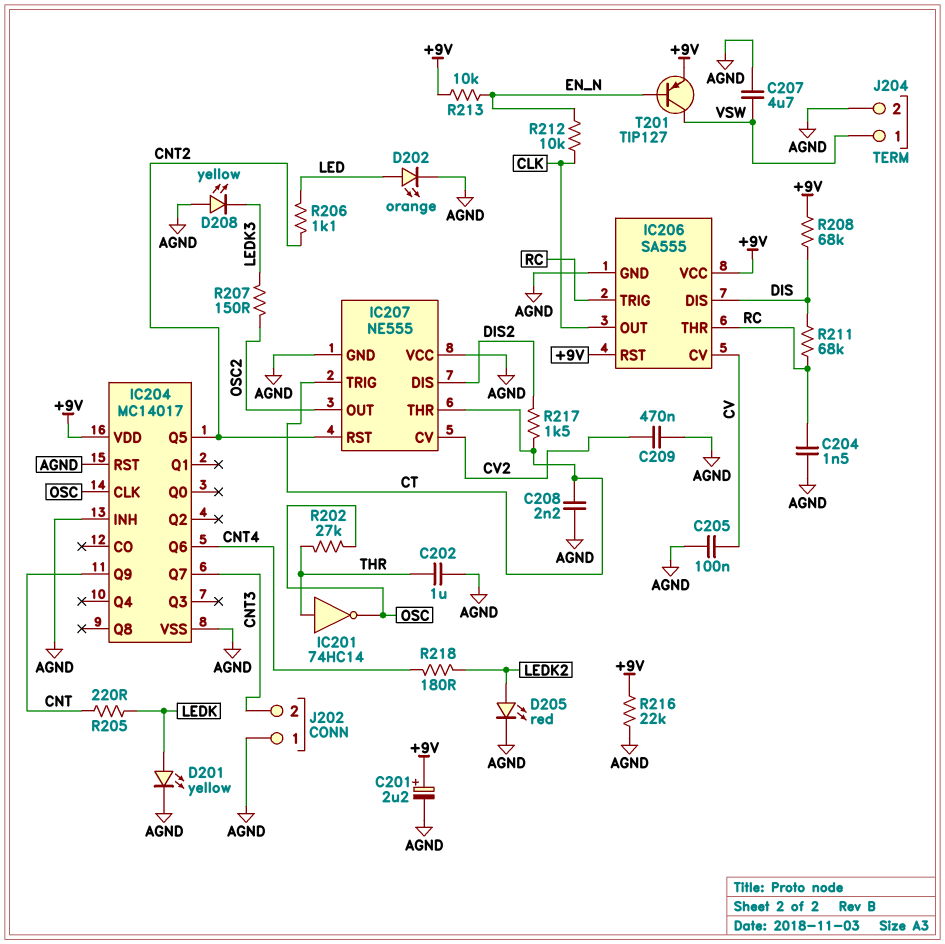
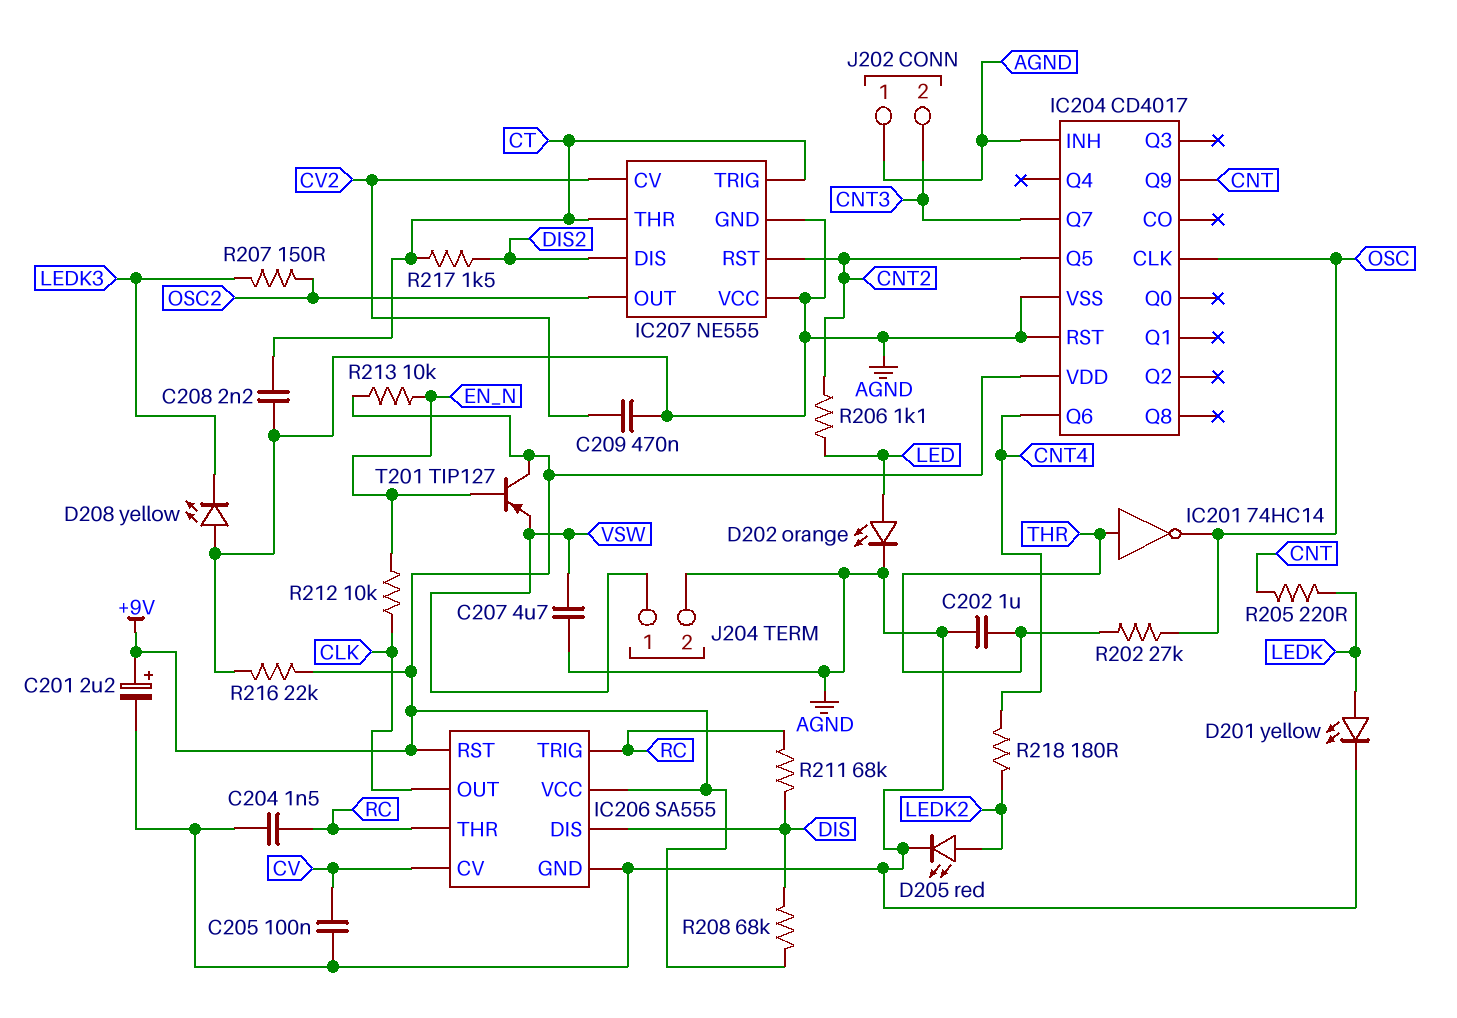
IC204: MC14017 -> CD4017
T201: PNP TIP127 (B EN_N, C VSW, E +9V) -> PNP TIP127 (B EN_N, C +9V, E VSW)

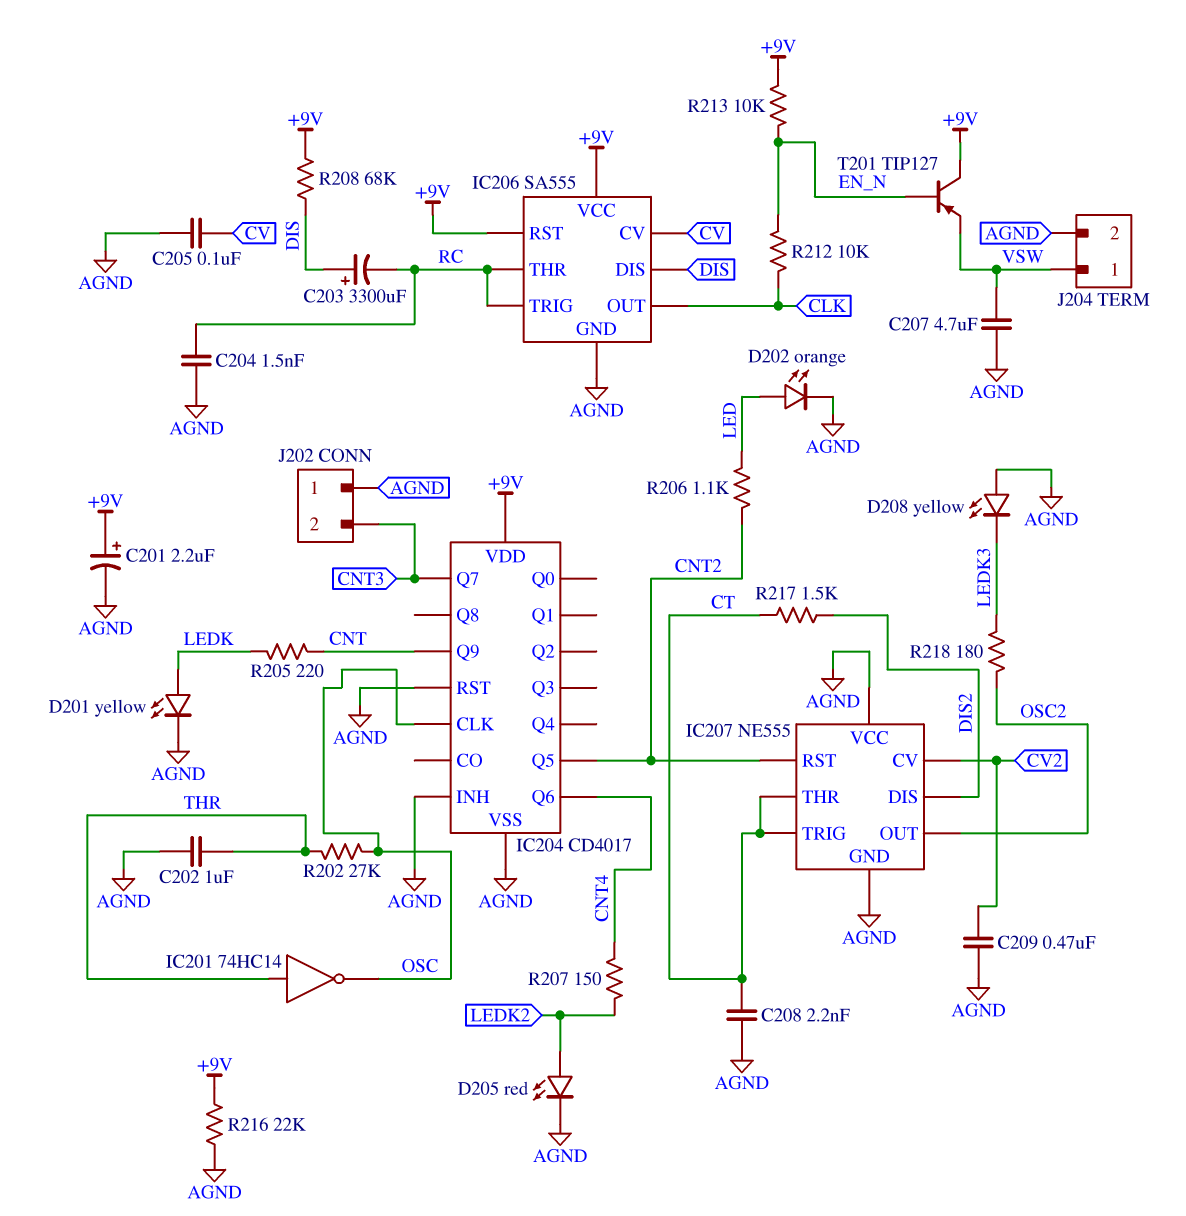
C203: none -> 3300uF (plus DIS, minus RC)
R207: 150 (LEDK3, OSC2) -> 150 (CNT4, LEDK2)
R211: 68k (DIS, RC) -> none
R218: 180 (CNT4, LEDK2) -> 180 (LEDK3, OSC2)

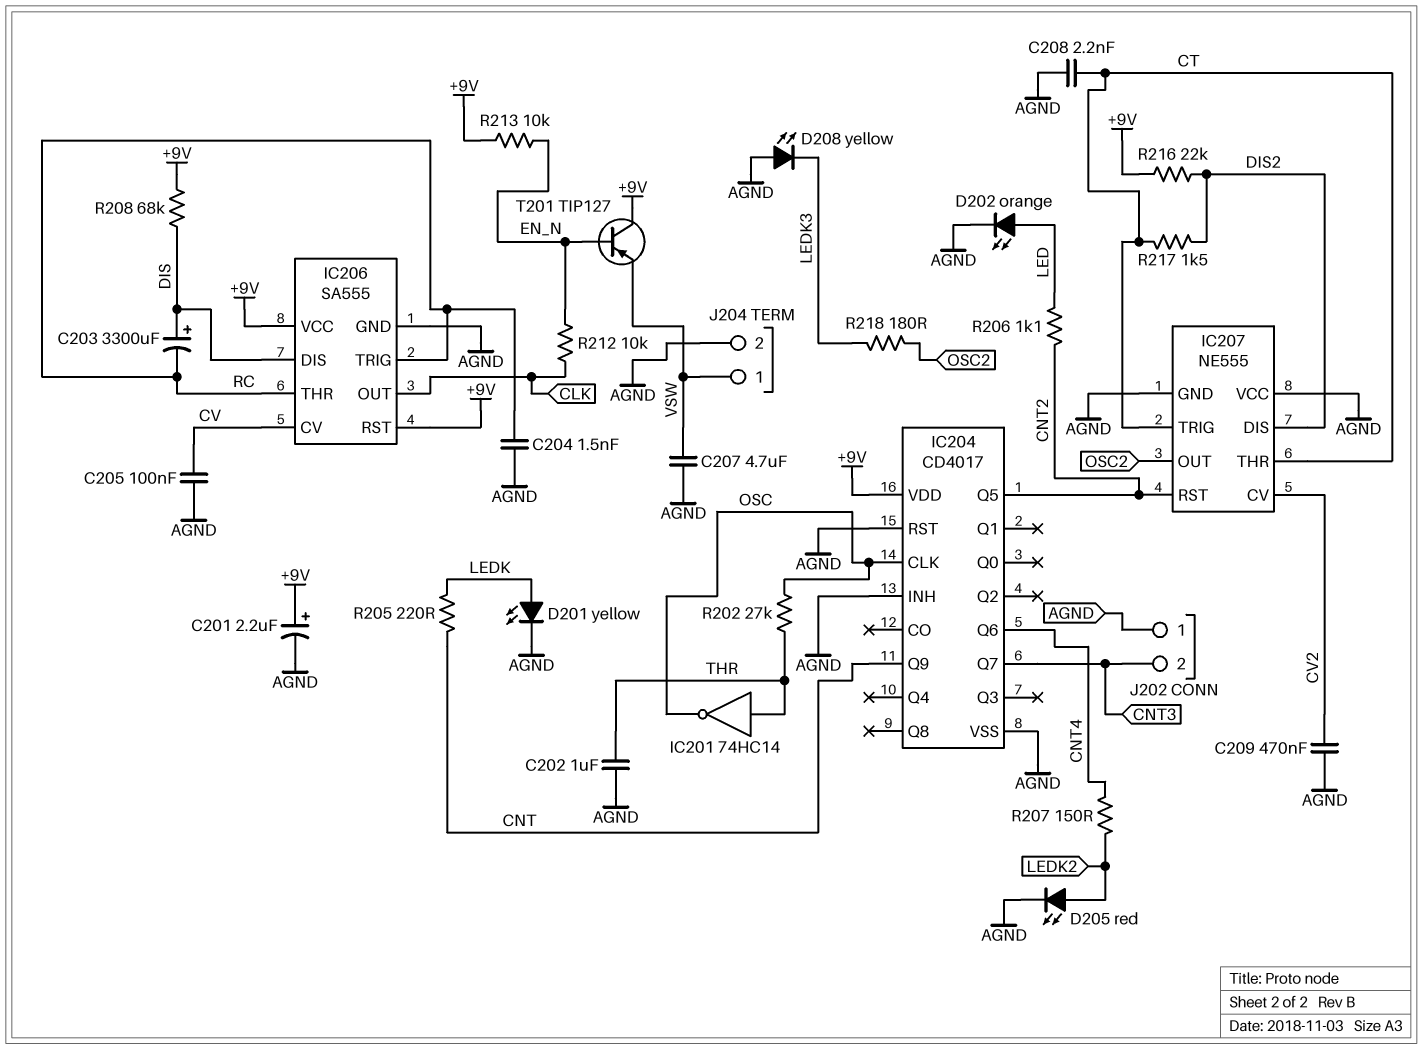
R216: 22k (+9V, AGND) -> 22k (+9V, DIS2)

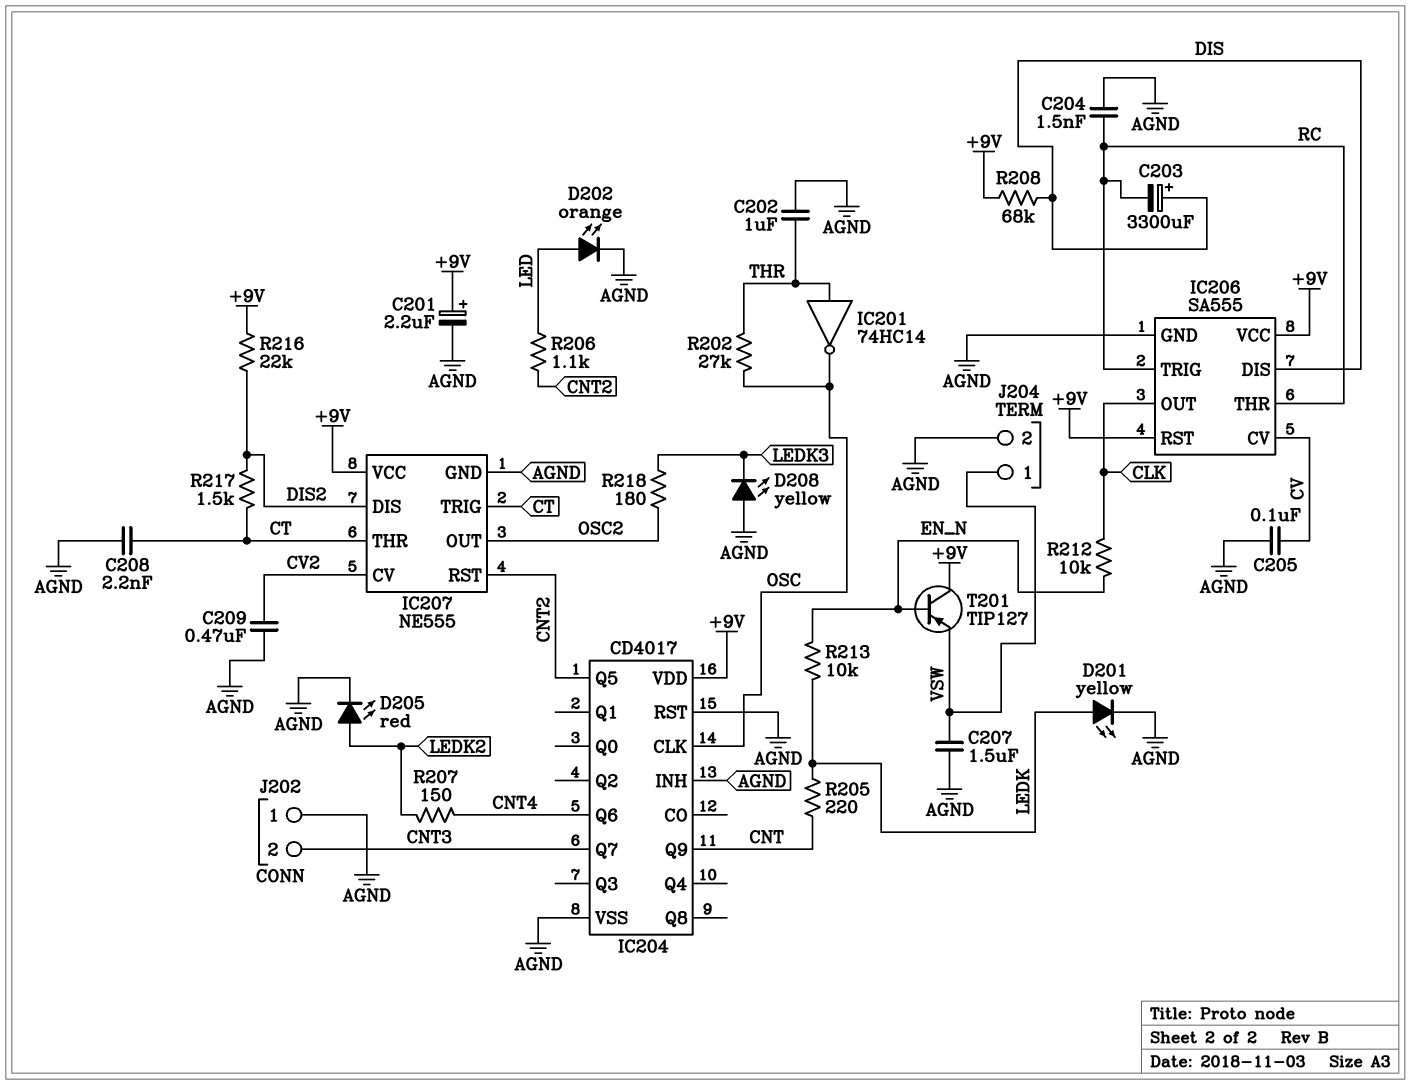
C207: 4.7uF (AGND, VSW) -> 1.5uF (AGND, VSW)
IC207 pin VCC: AGND -> +9V
R213: 10k (+9V, EN_N) -> 10k (EN_N, LEDK)

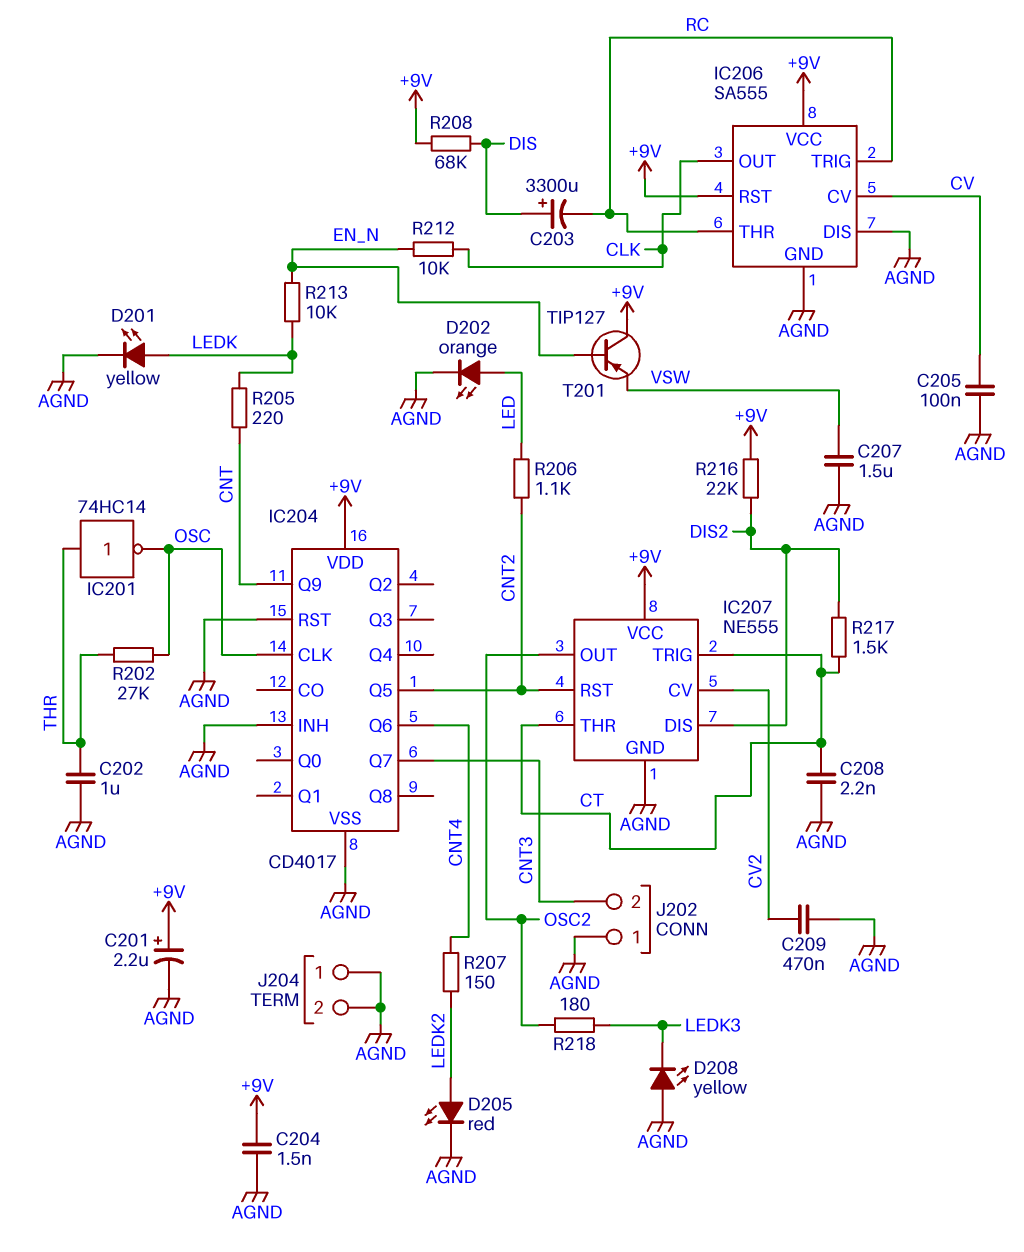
C204: 1.5nF (AGND, RC) -> 1.5nF (+9V, AGND)
IC206 pin DIS: DIS -> AGND
J204 pin 1: VSW -> AGND

